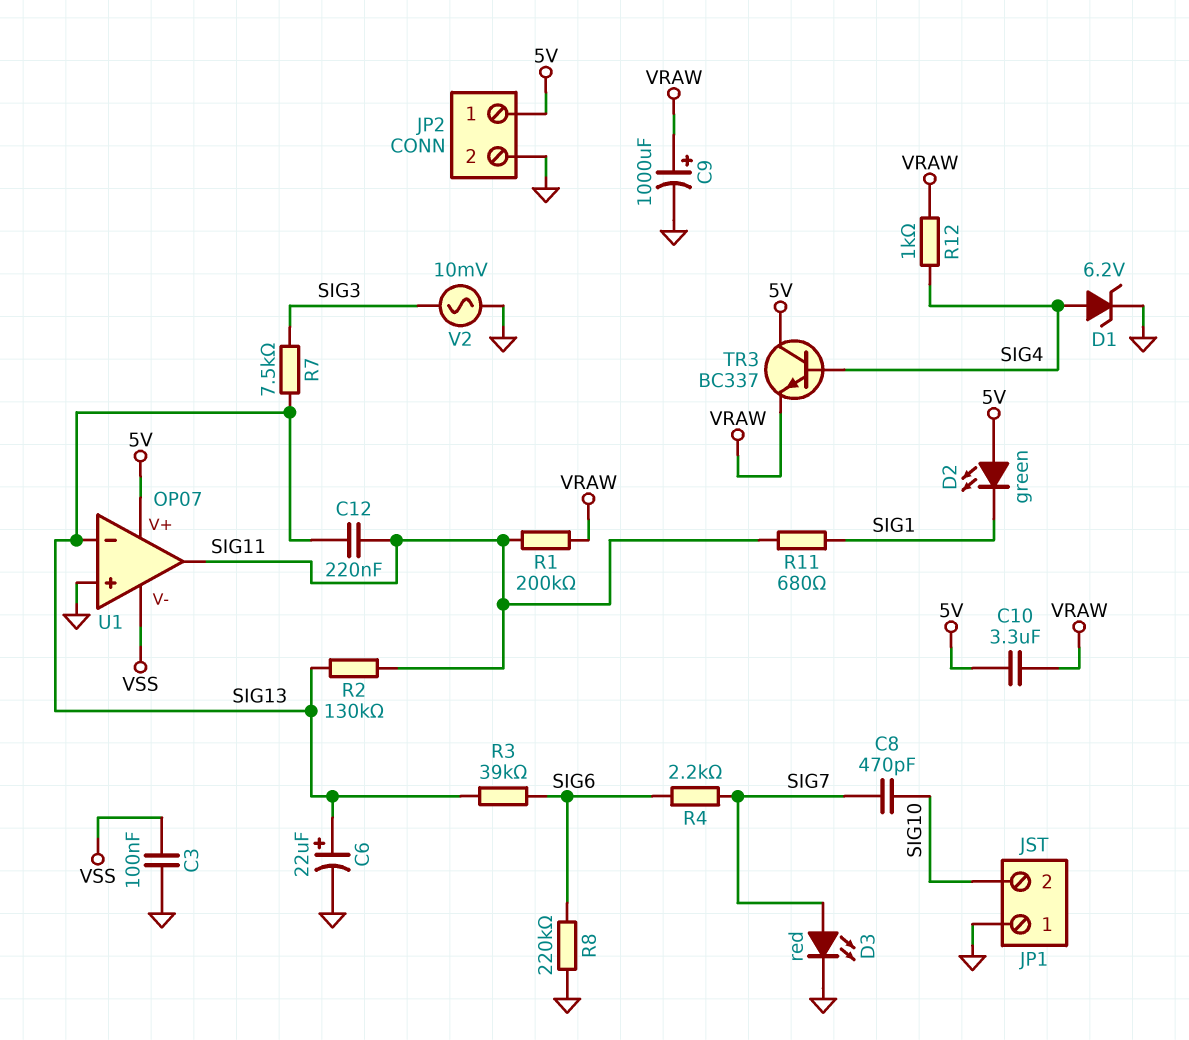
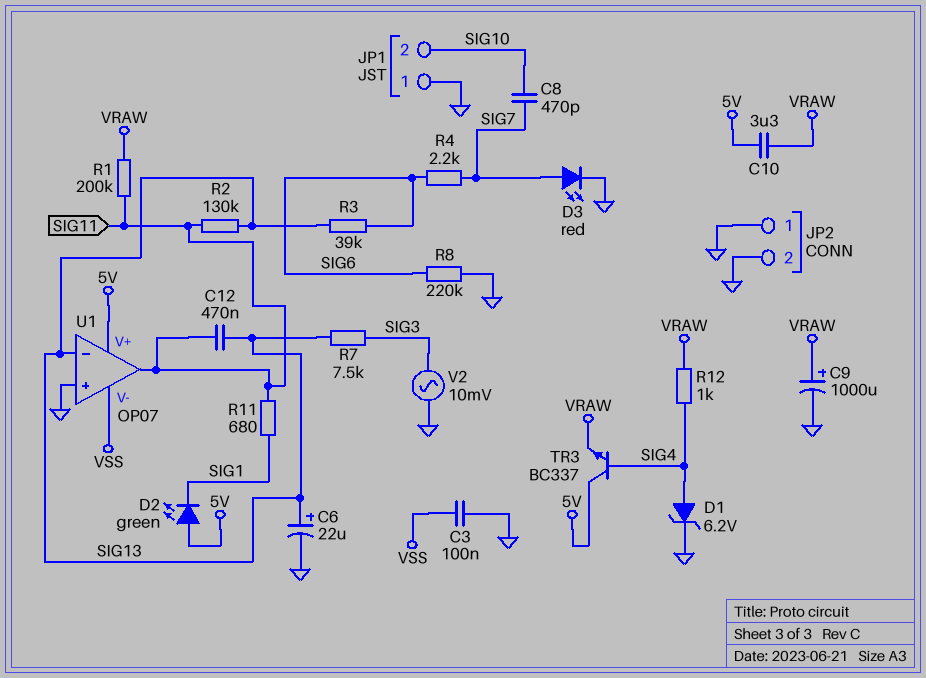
C12: 220nF (SIG11, SIG13) -> 470nF (SIG11, SIG13)
JP2 pin 1: 5V -> GND

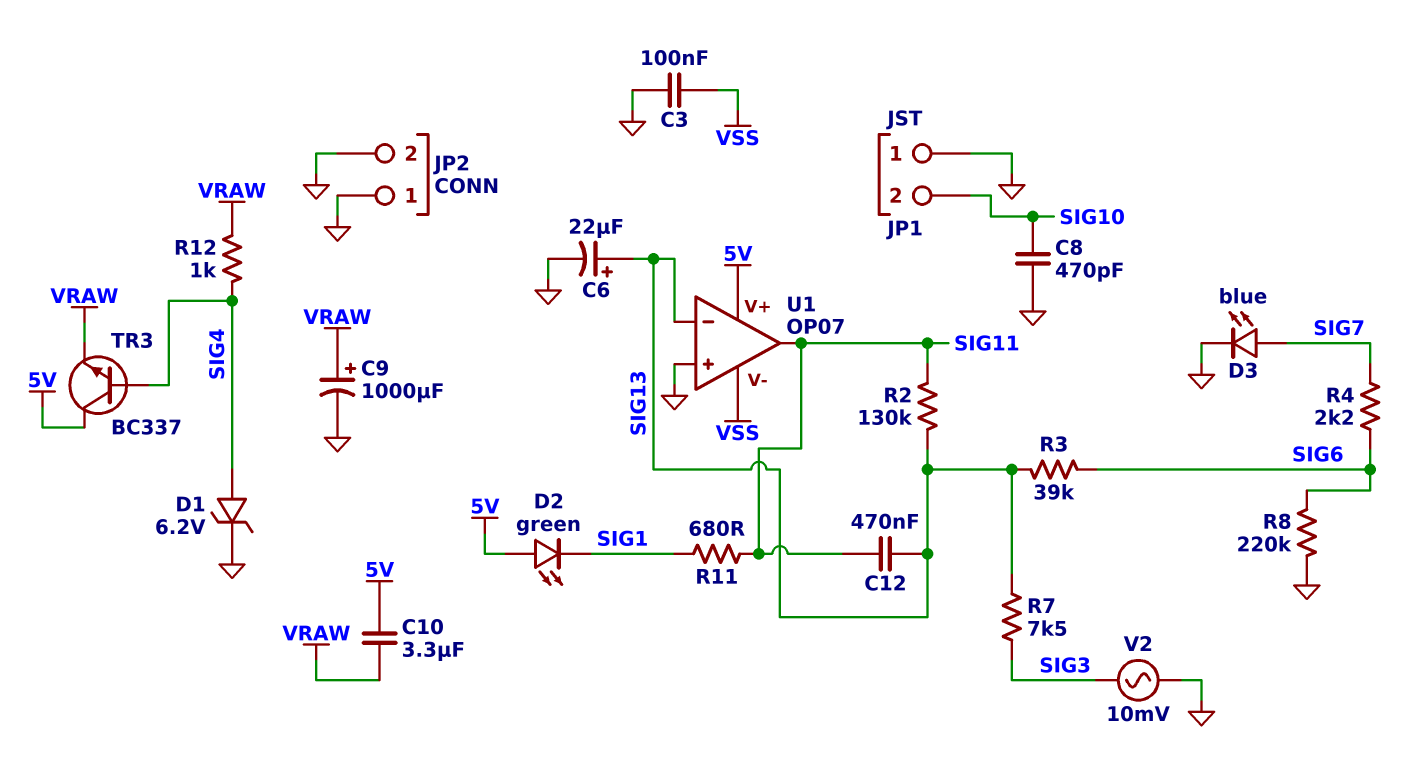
C8: 470pF (SIG7, SIG10) -> 470pF (GND, SIG10)
D3: LED red (A SIG7, K GND) -> LED blue (A SIG7, K GND)
R1: 200k (SIG11, VRAW) -> none

